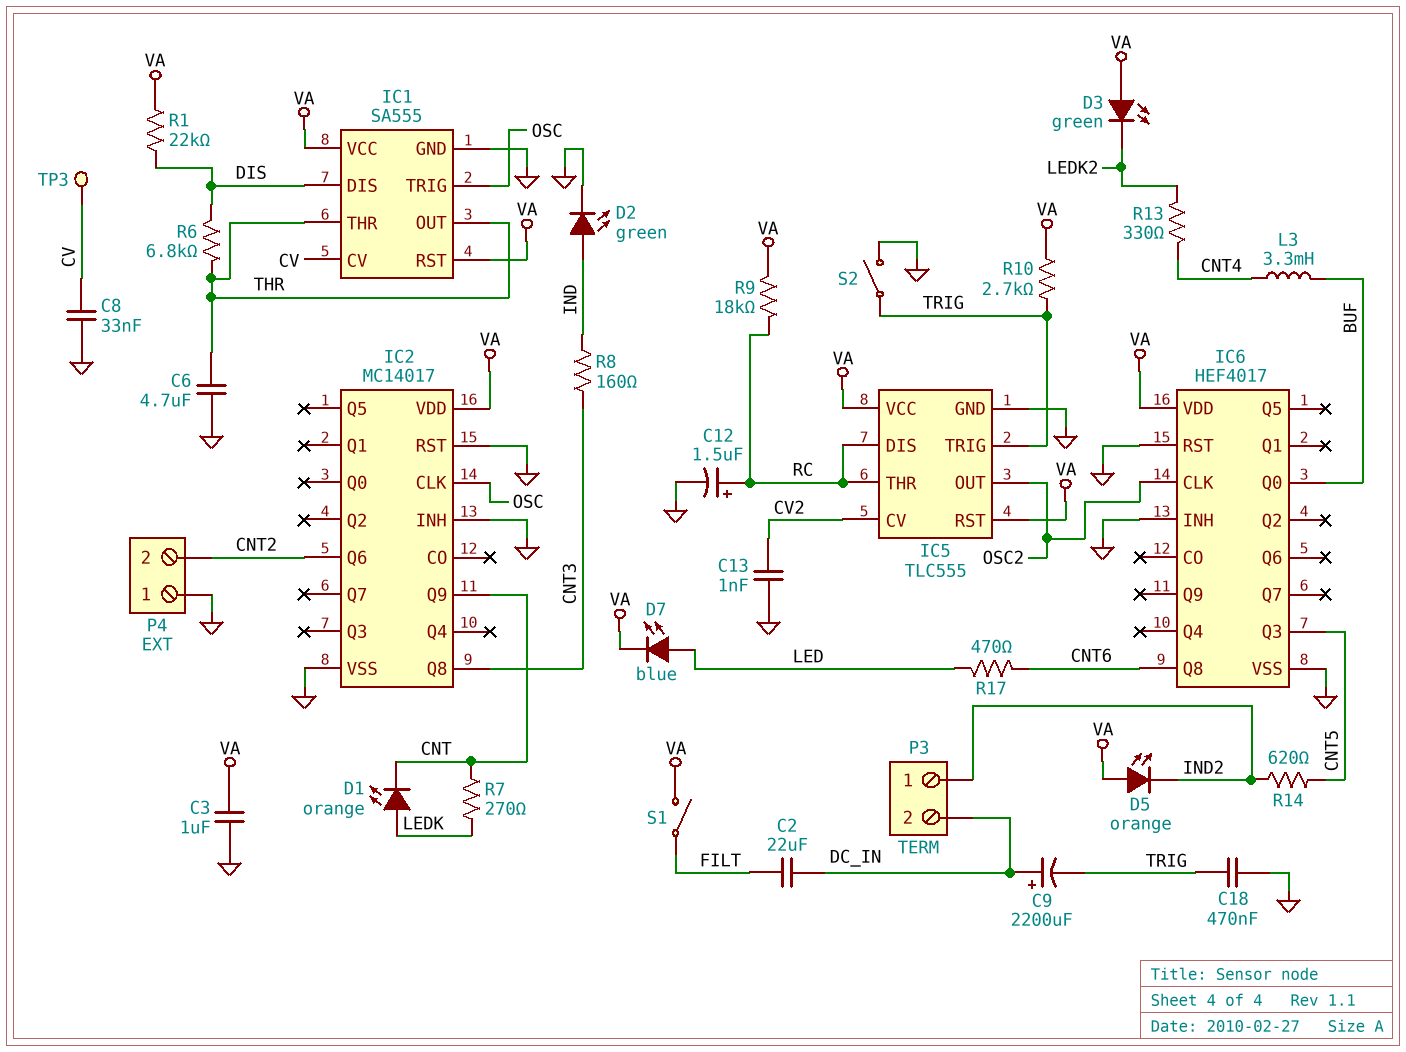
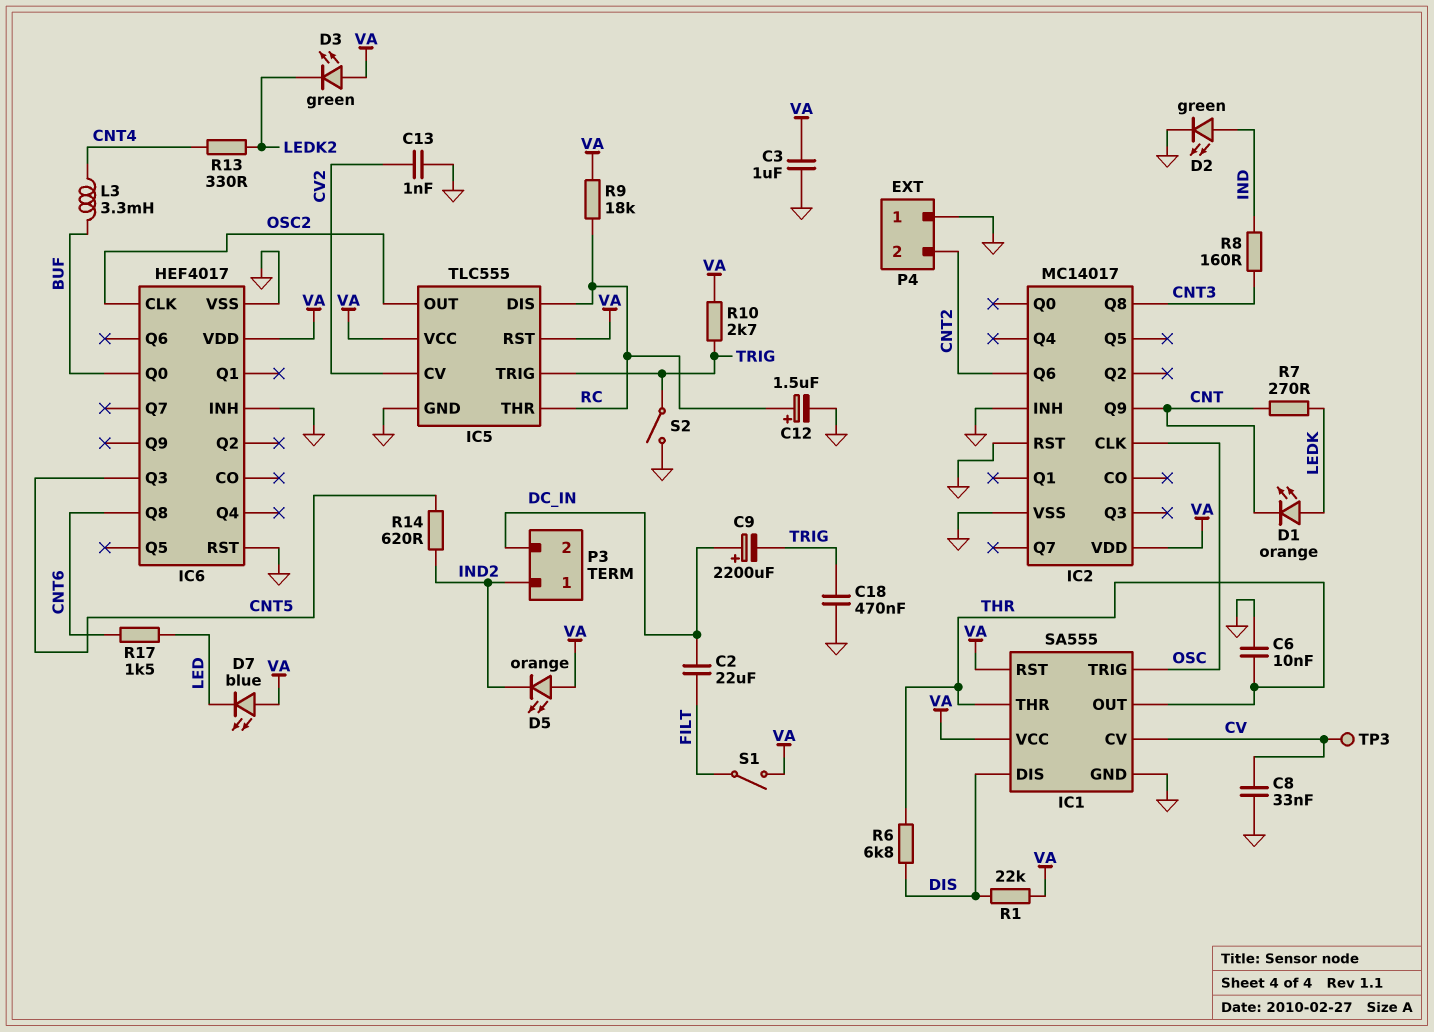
C6: 4.7uF (GND, THR) -> 10nF (GND, THR)
D7: LED blue (A LED, K VA) -> LED blue (A VA, K LED)
R17: 470 (CNT6, LED) -> 1.5k (CNT6, LED)

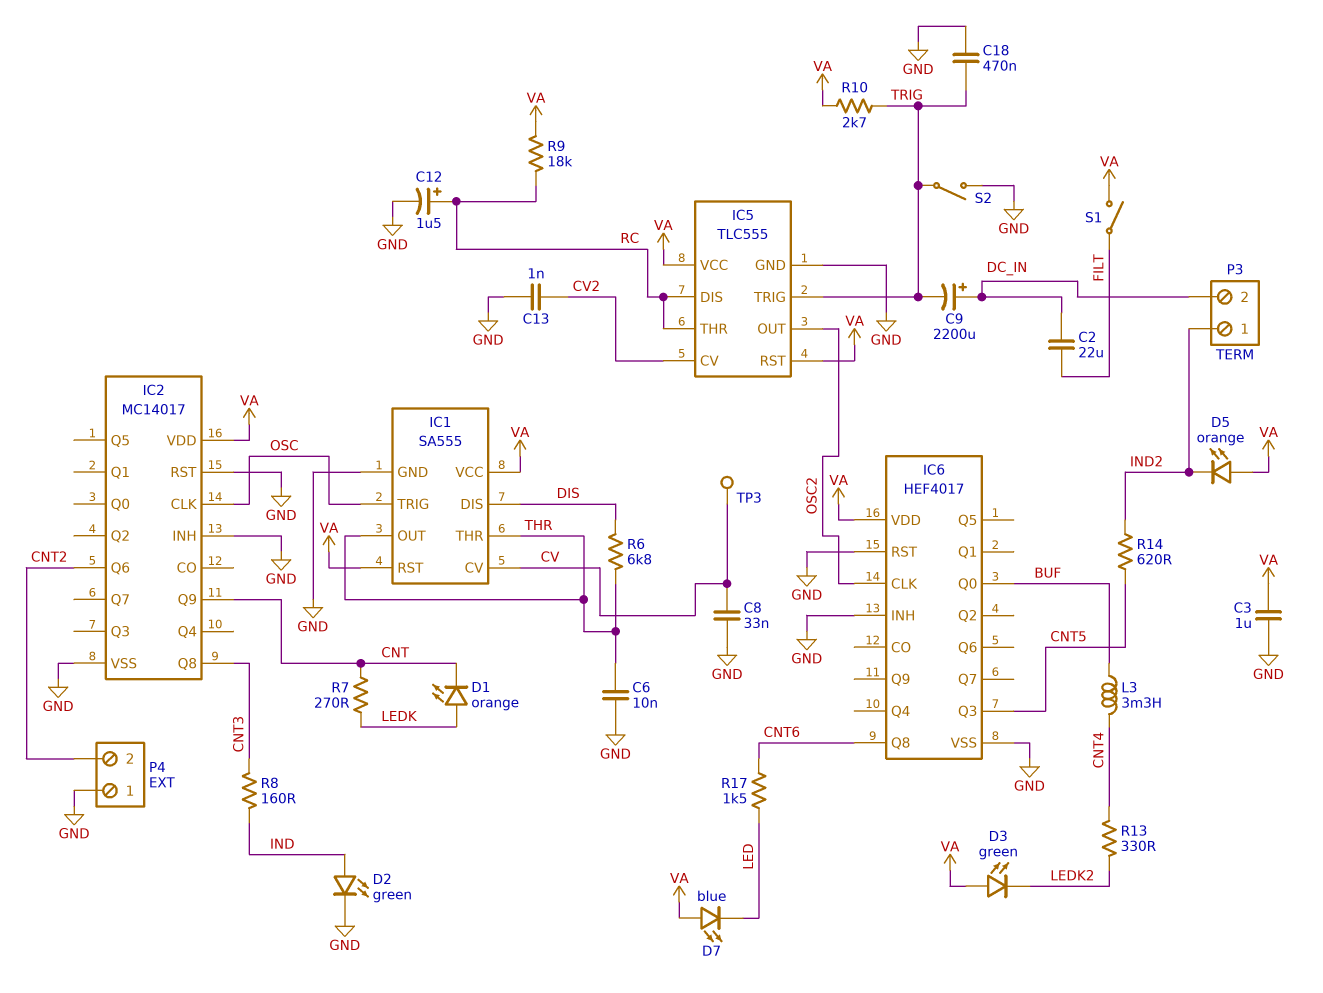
R1: 22k (DIS, VA) -> none

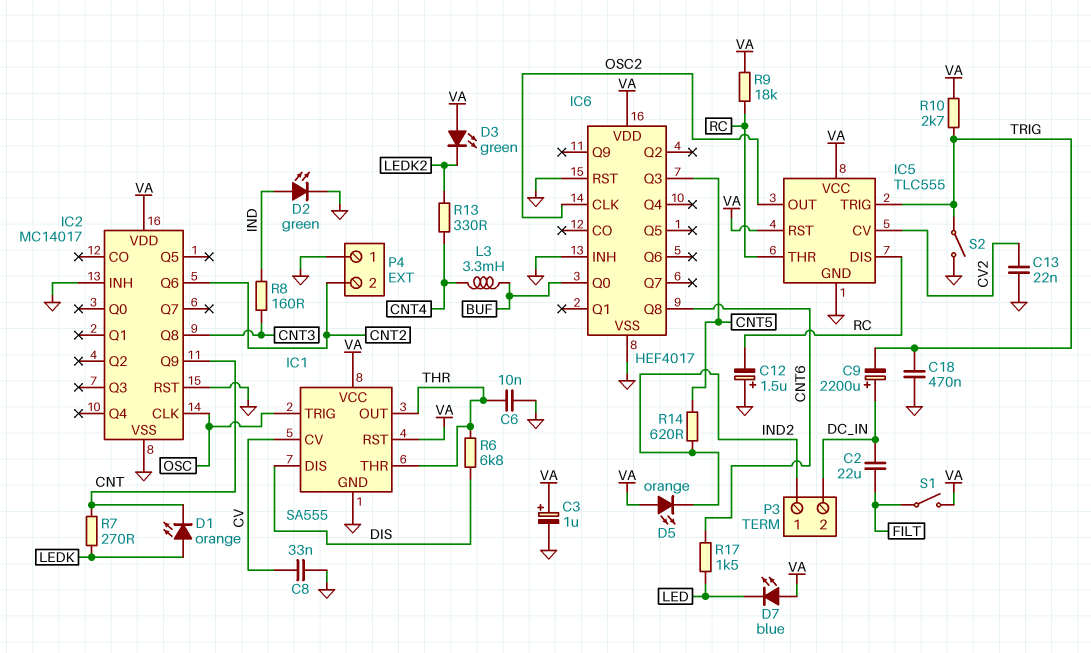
C3: 1uF (GND, VA) -> 1uF (plus VA, minus GND)
C12: 1.5uF (plus RC, minus GND) -> 1.5uF (plus GND, minus RC)
C13: 1nF (CV2, GND) -> 22nF (CV2, GND)
TP3: test point (CV) -> none

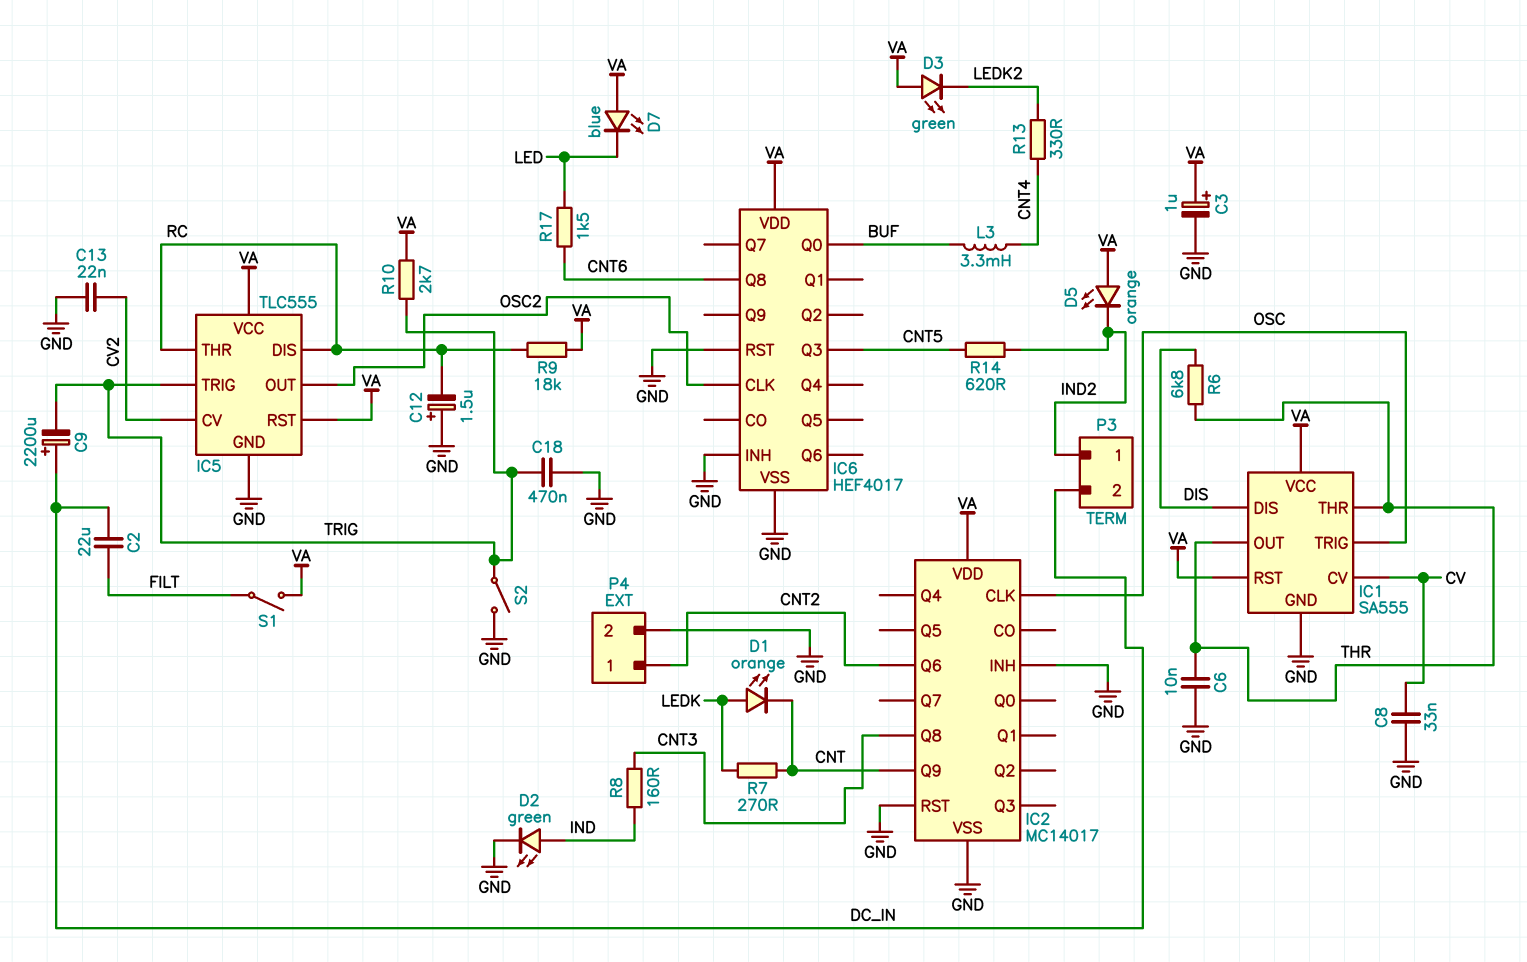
P4 pin 1: GND -> CNT2
P4 pin 2: CNT2 -> GND

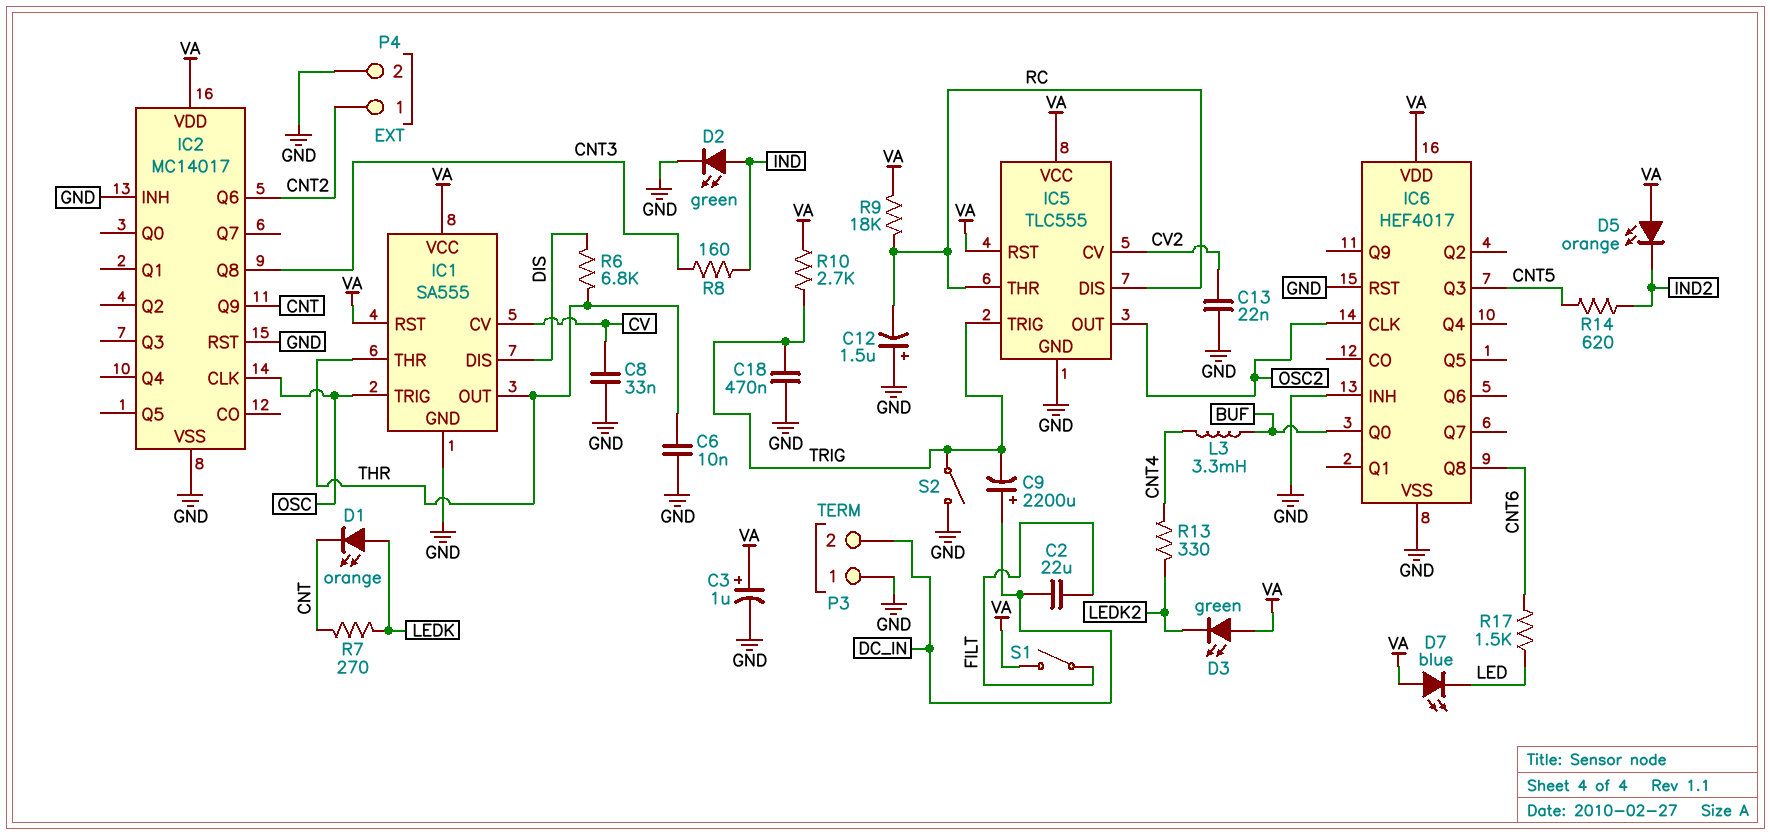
P3 pin 1: IND2 -> GND

